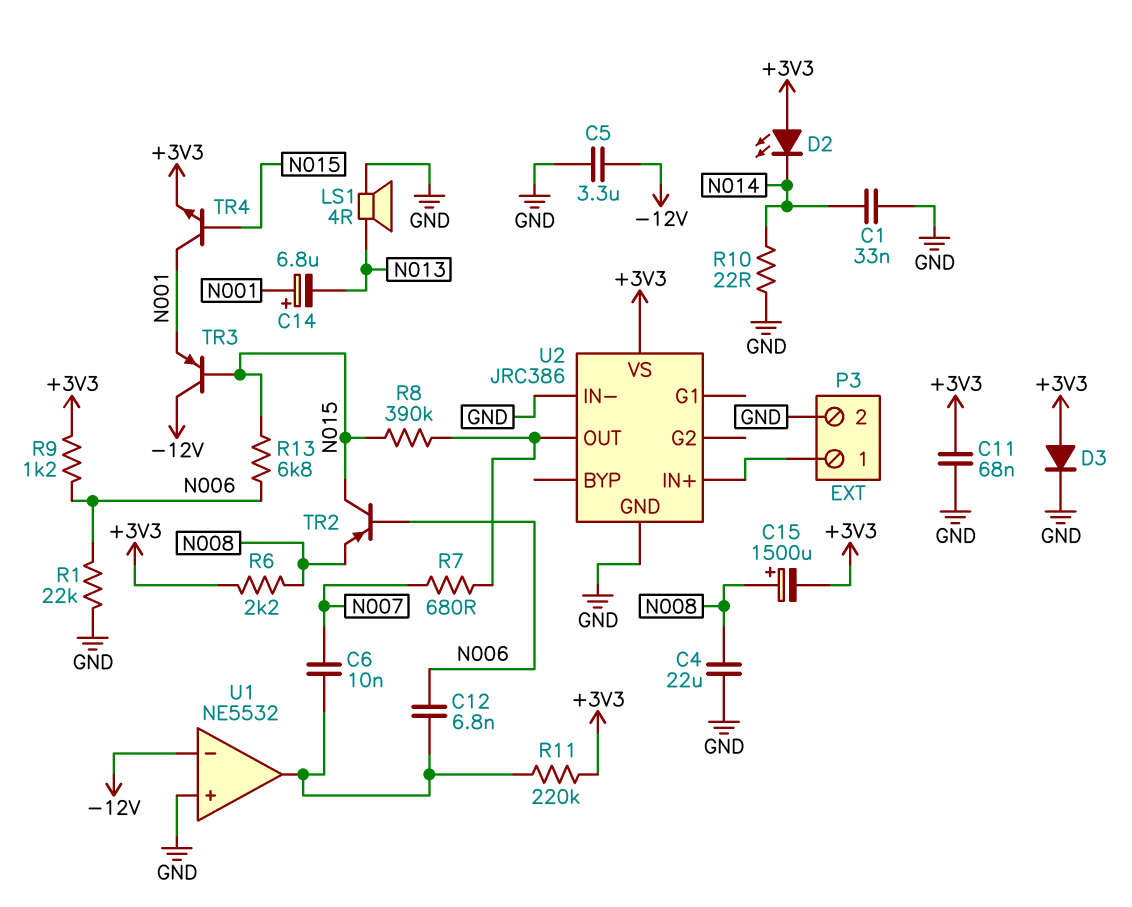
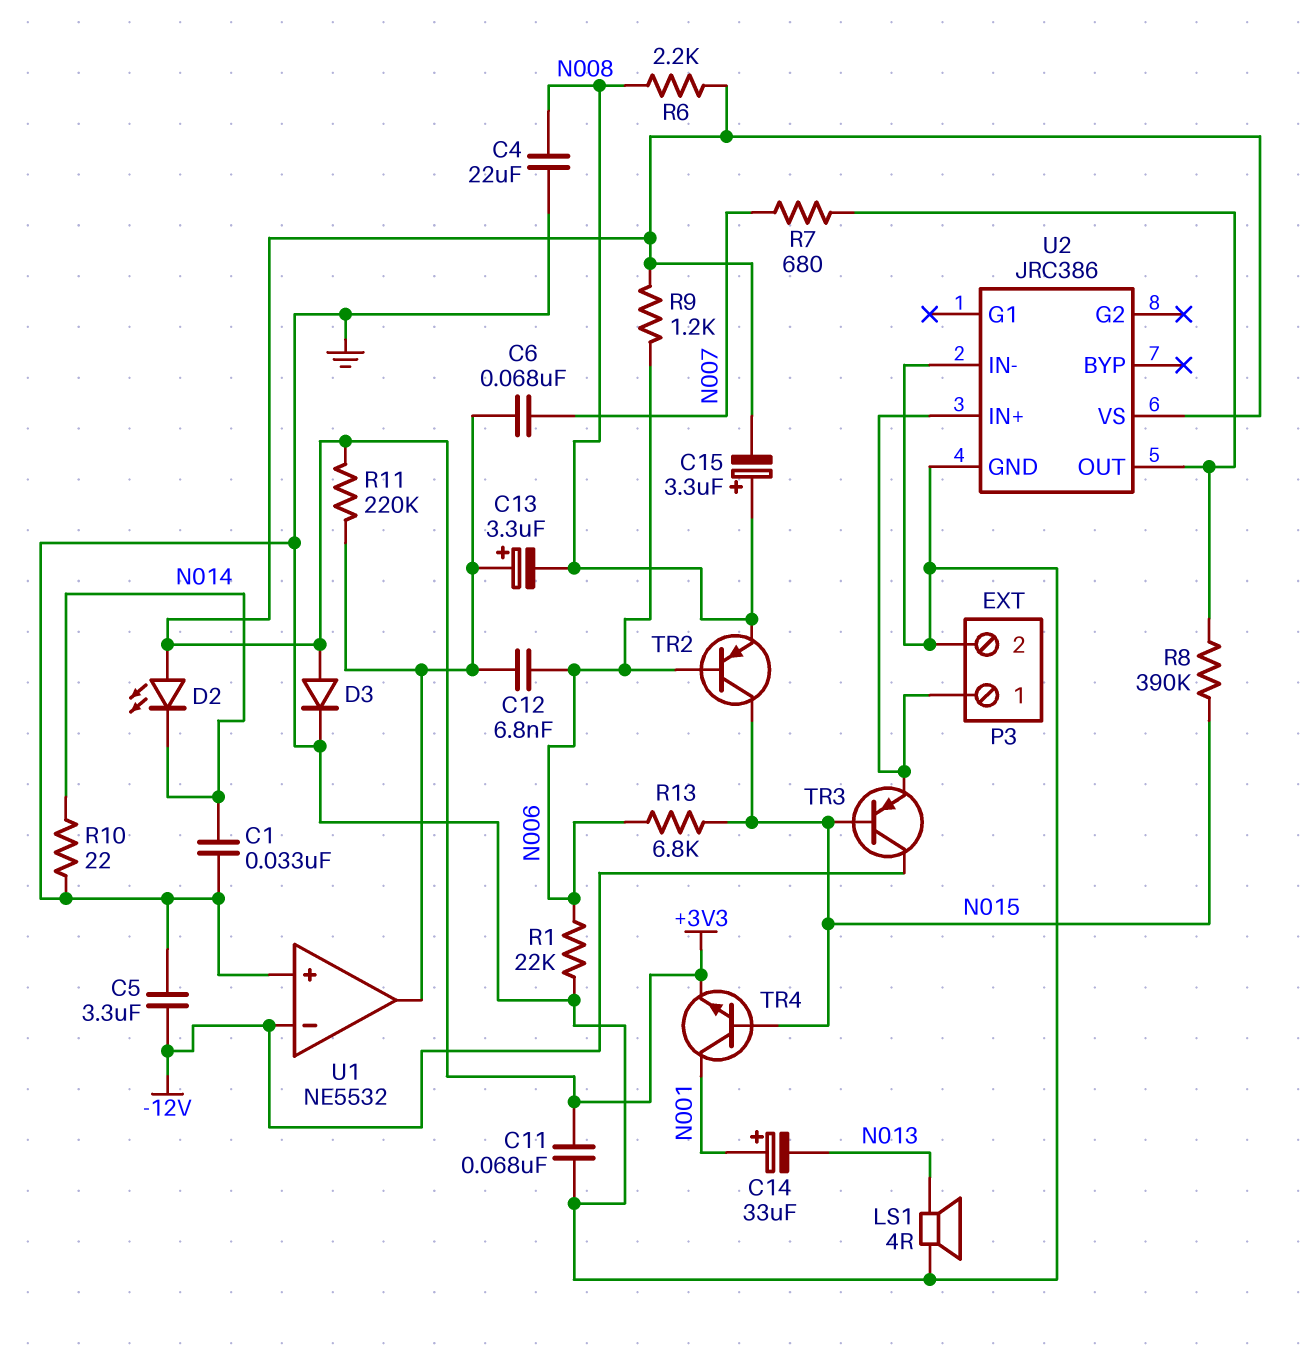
C6: 10nF (N007, U1/out) -> 68nF (N007, U1/out)
C13: none -> 3.3uF (plus U1/out, minus N008)
C14: 6.8uF (plus N001, minus N013) -> 33uF (plus N001, minus N013)
C15: 1500uF (plus N008, minus +3V3) -> 3.3uF (plus N008, minus +3V3)
TR3: PNP (B N015, C -12V, E N001) -> PNP (B N015, C -12V, E P3/1)

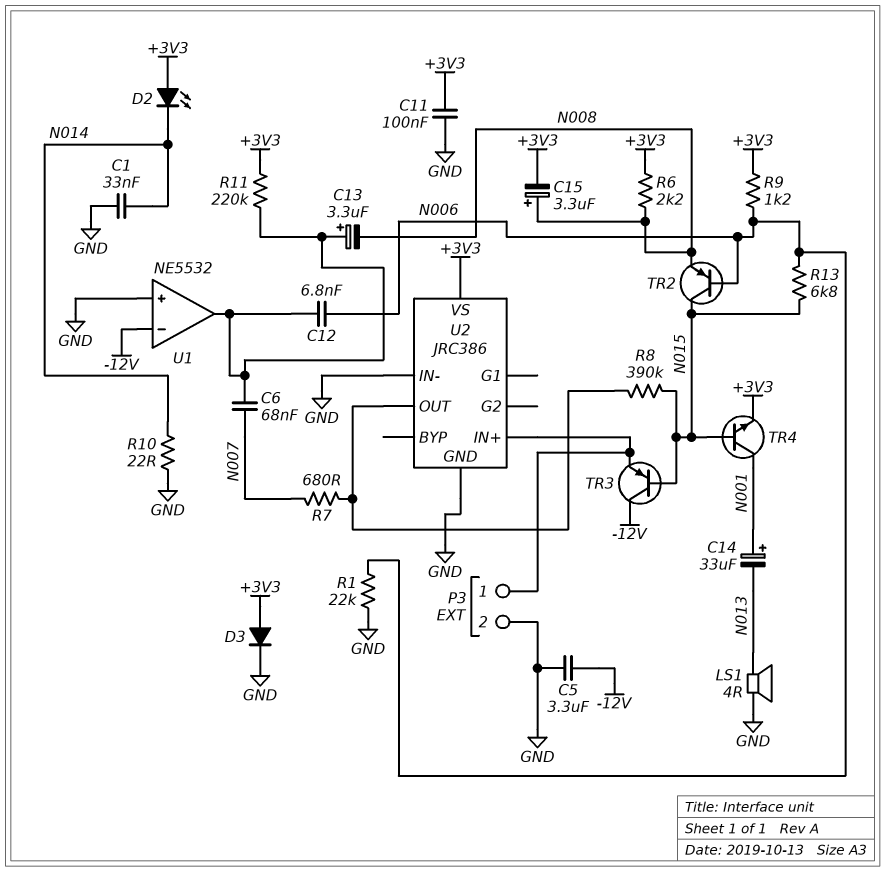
C4: 22uF (GND, N008) -> none
C11: 68nF (+3V3, GND) -> 100nF (+3V3, GND)

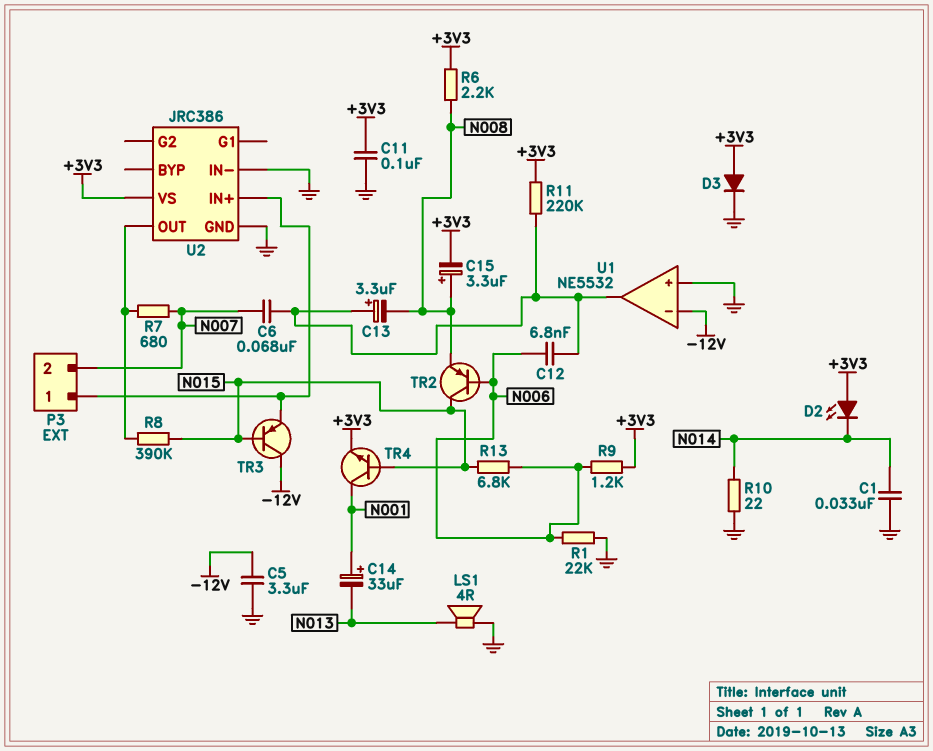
P3 pin 2: GND -> N007

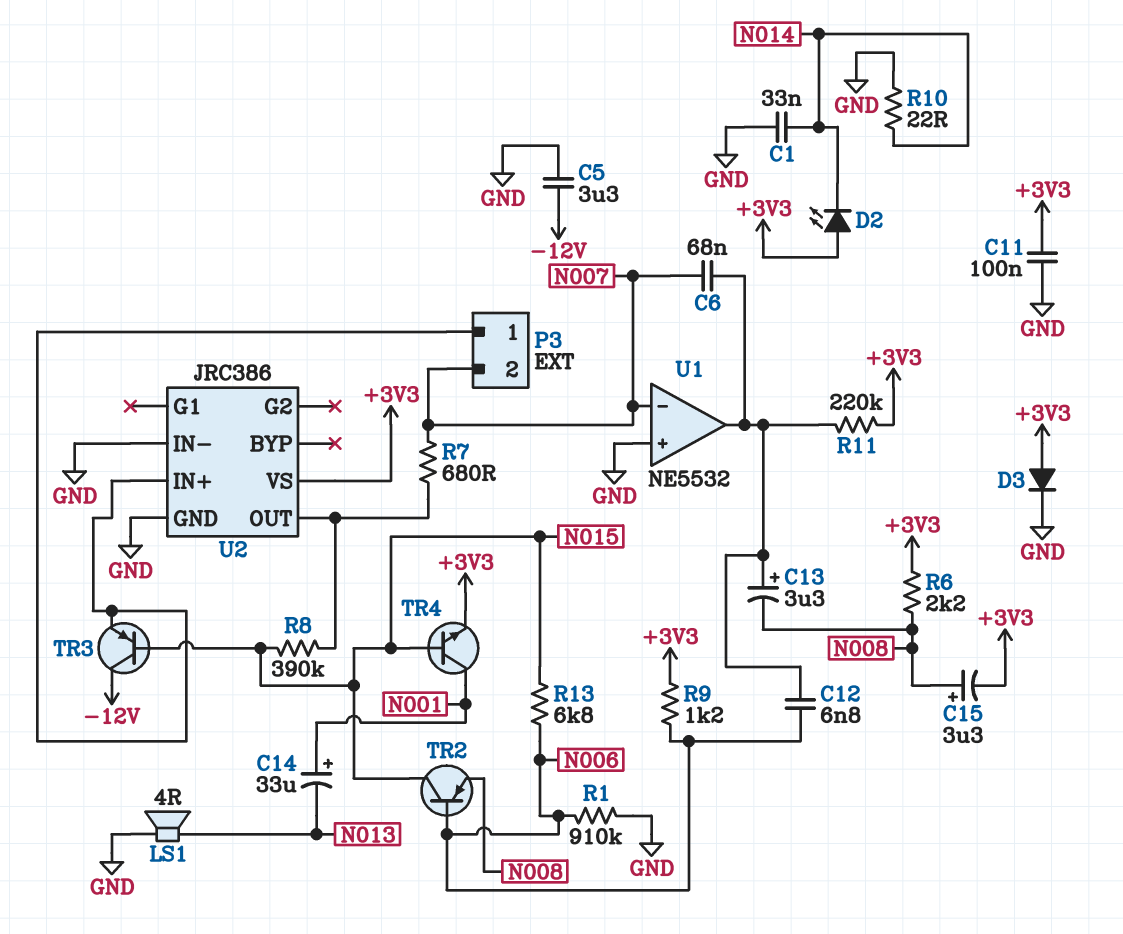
R1: 22k (GND, N006) -> 910k (GND, N006)
U1 pin in-: -12V -> N007

